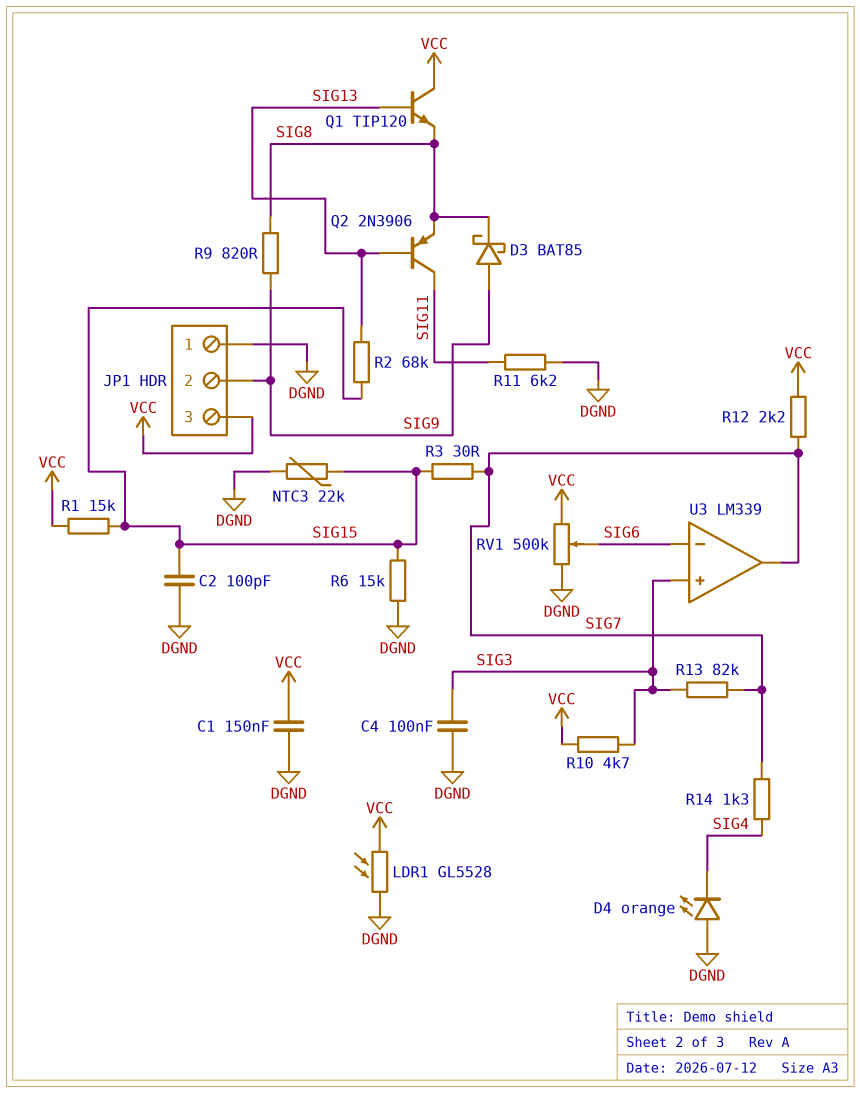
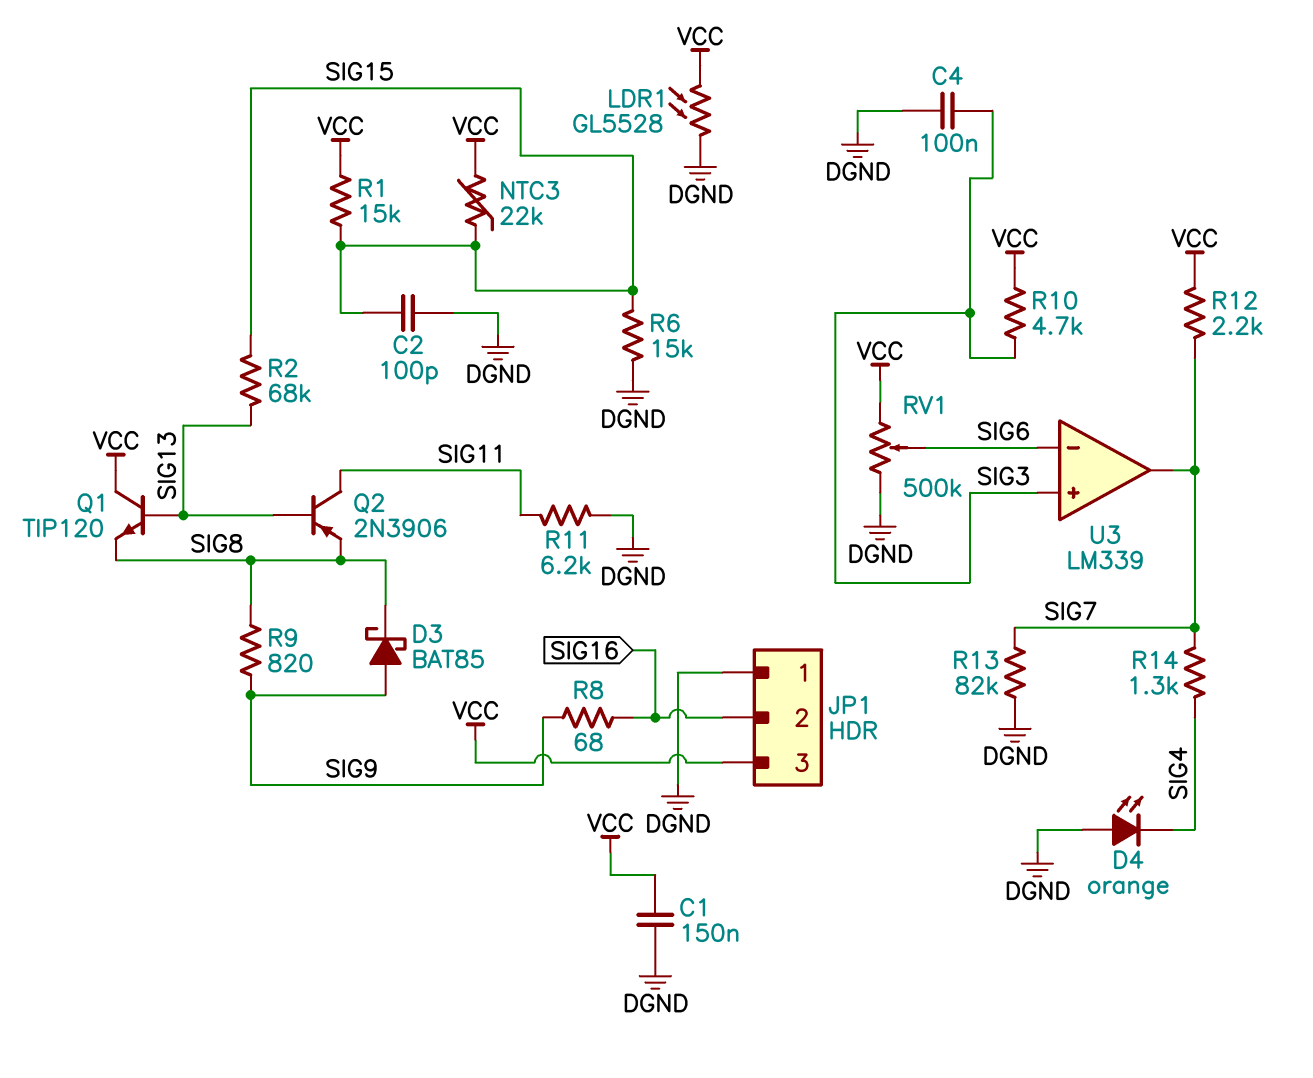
JP1 pin 2: SIG9 -> SIG16
NTC3: 22k (DGND, SIG15) -> 22k (SIG15, VCC)
R3: 30 (SIG7, SIG15) -> none
R8: none -> 68 (SIG9, SIG16)
R13: 82k (SIG3, SIG7) -> 82k (DGND, SIG7)

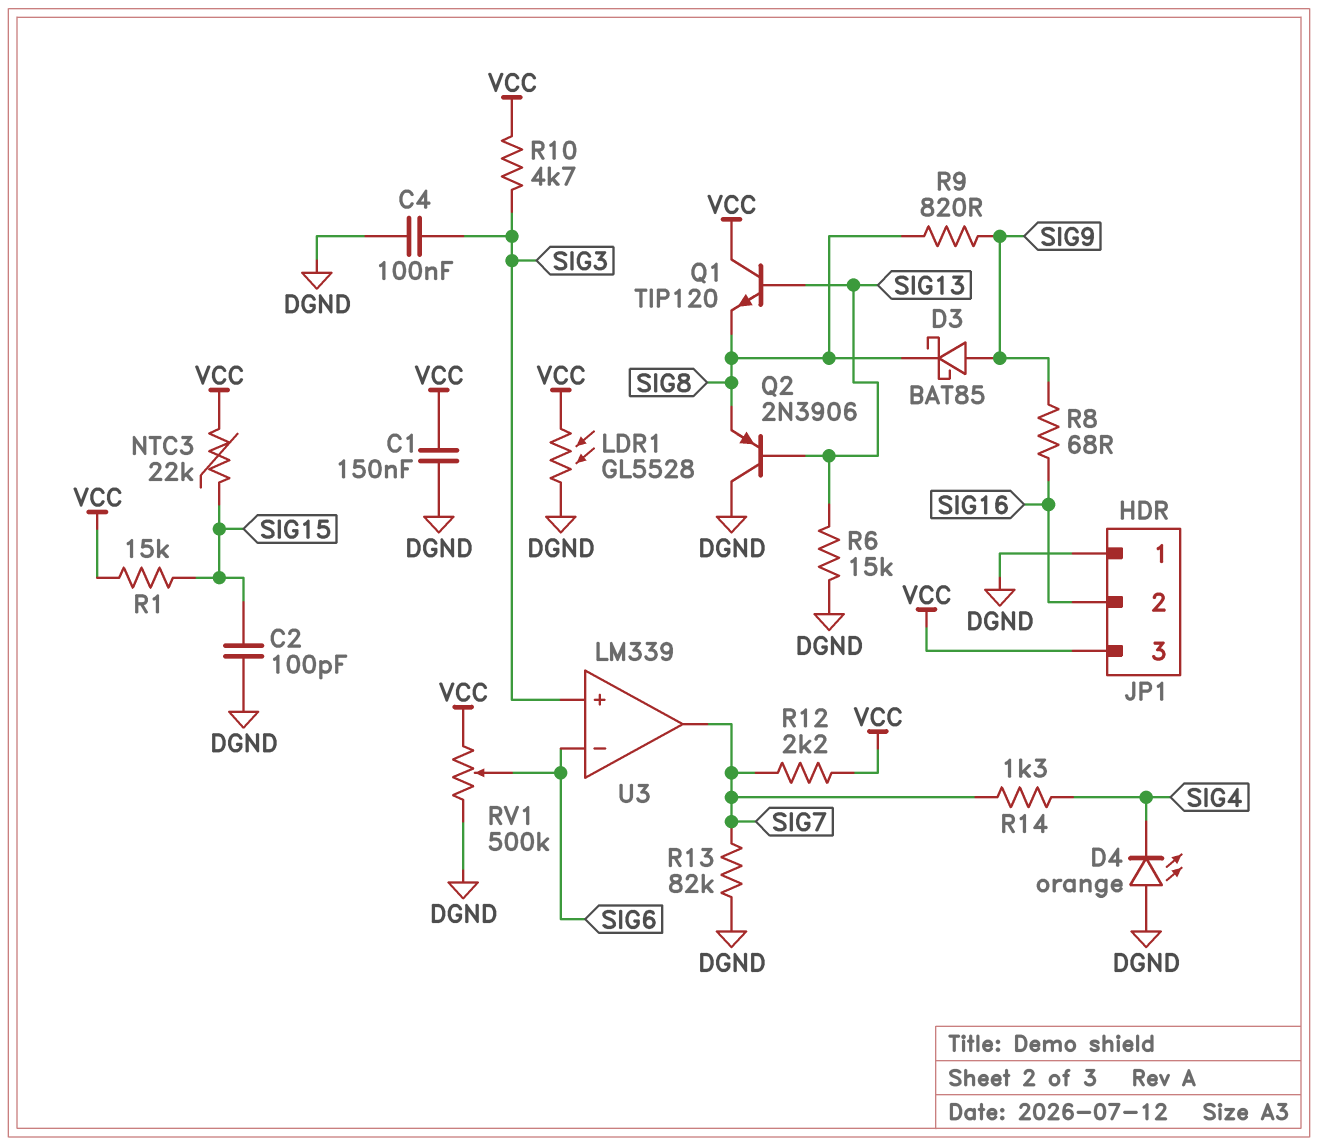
Q2: PNP 2N3906 (B SIG13, C SIG11, E SIG8) -> PNP 2N3906 (B SIG13, C DGND, E SIG8)
R2: 68k (SIG13, SIG15) -> none
R6: 15k (DGND, SIG15) -> 15k (DGND, SIG13)
R11: 6.2k (DGND, SIG11) -> none

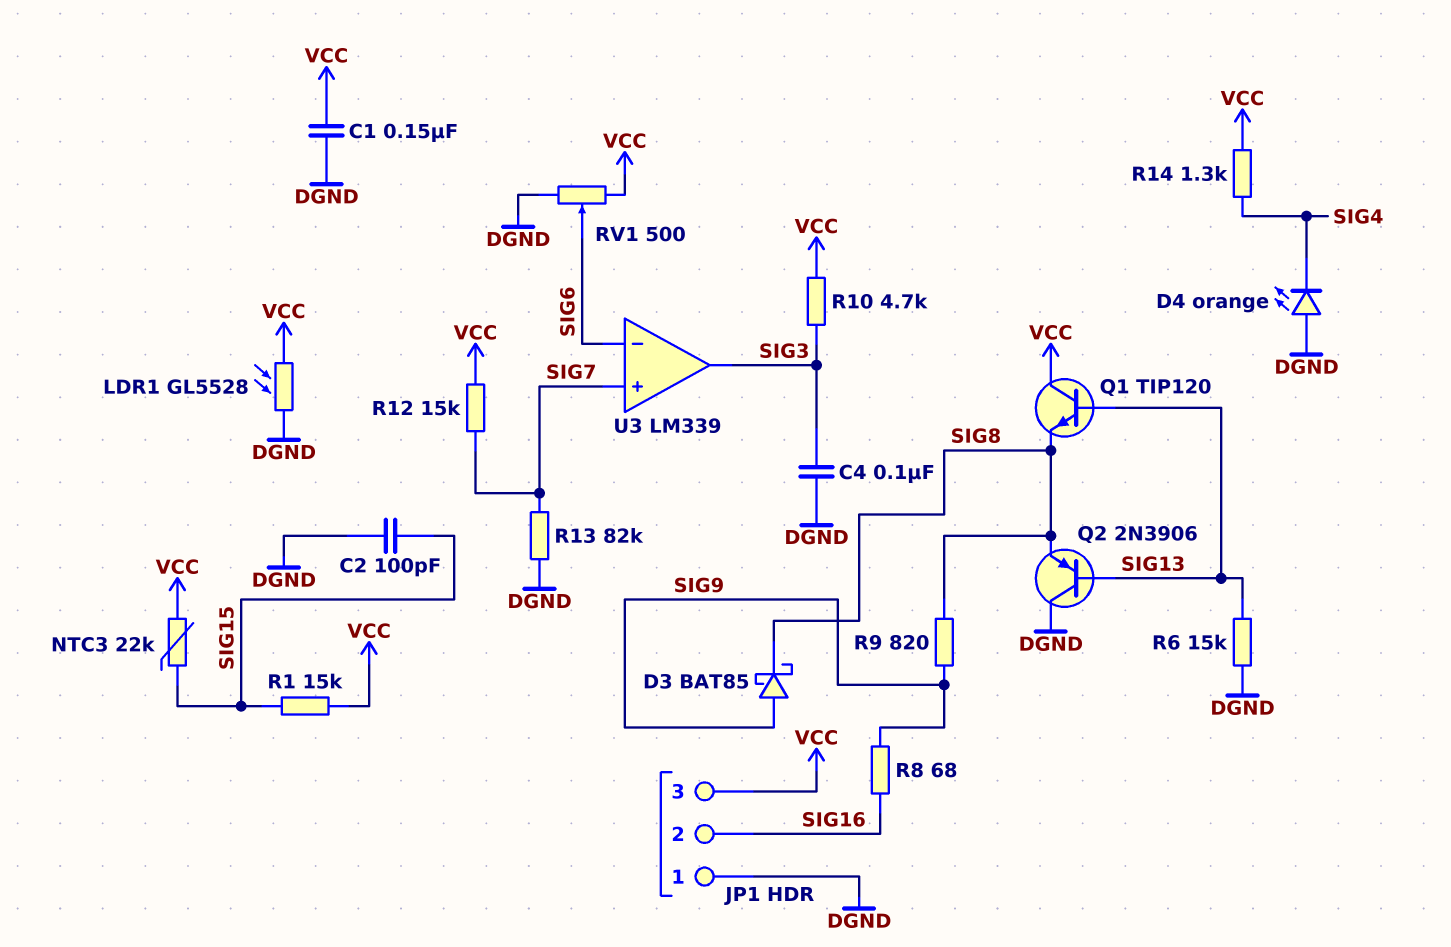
R12: 2.2k (SIG7, VCC) -> 15k (SIG7, VCC)
R14: 1.3k (SIG4, SIG7) -> 1.3k (SIG4, VCC)
RV1: 500k (DGND, VCC, wiper SIG6) -> 500 (DGND, VCC, wiper SIG6)
U3 pin in+: SIG3 -> SIG7
U3 pin out: SIG7 -> SIG3

